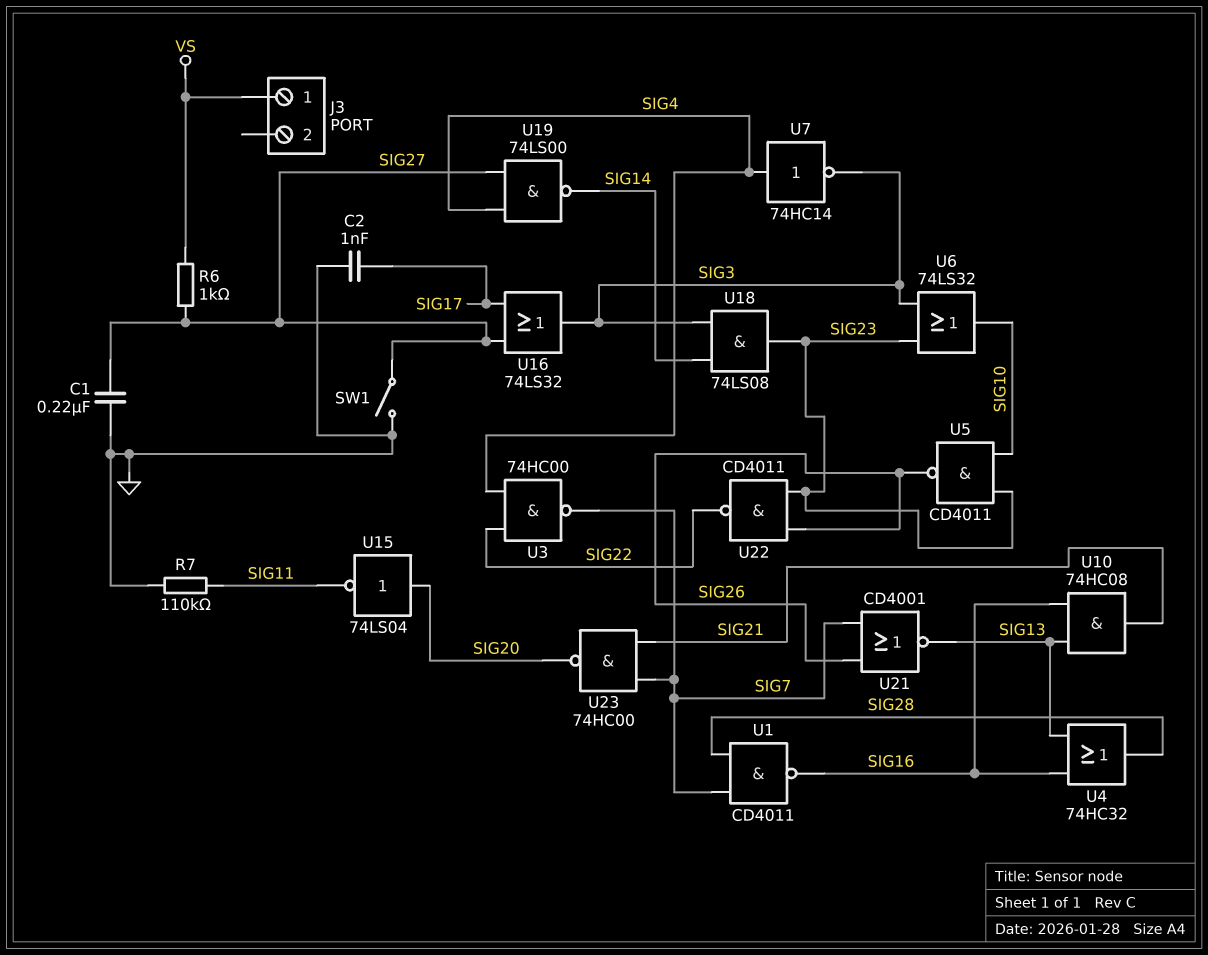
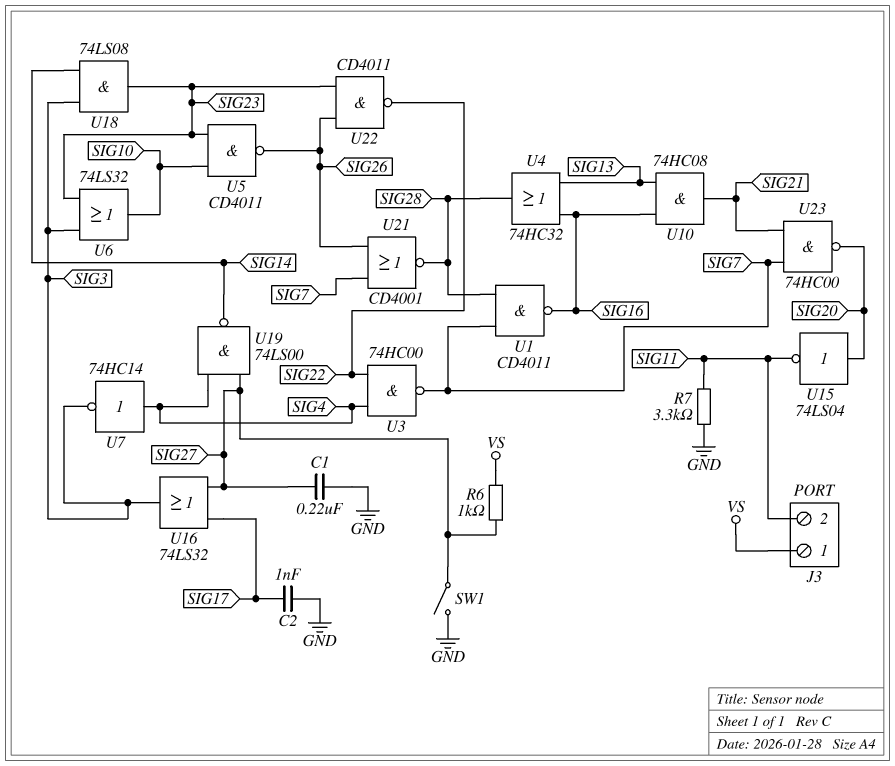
J3 pin 2: none -> SIG11
R7: 110k (GND, SIG11) -> 3.3k (GND, SIG11)
U21: NOR CD4001 (in SIG7, in SIG26, out SIG13) -> NOR CD4001 (in SIG7, in SIG26, out SIG28)

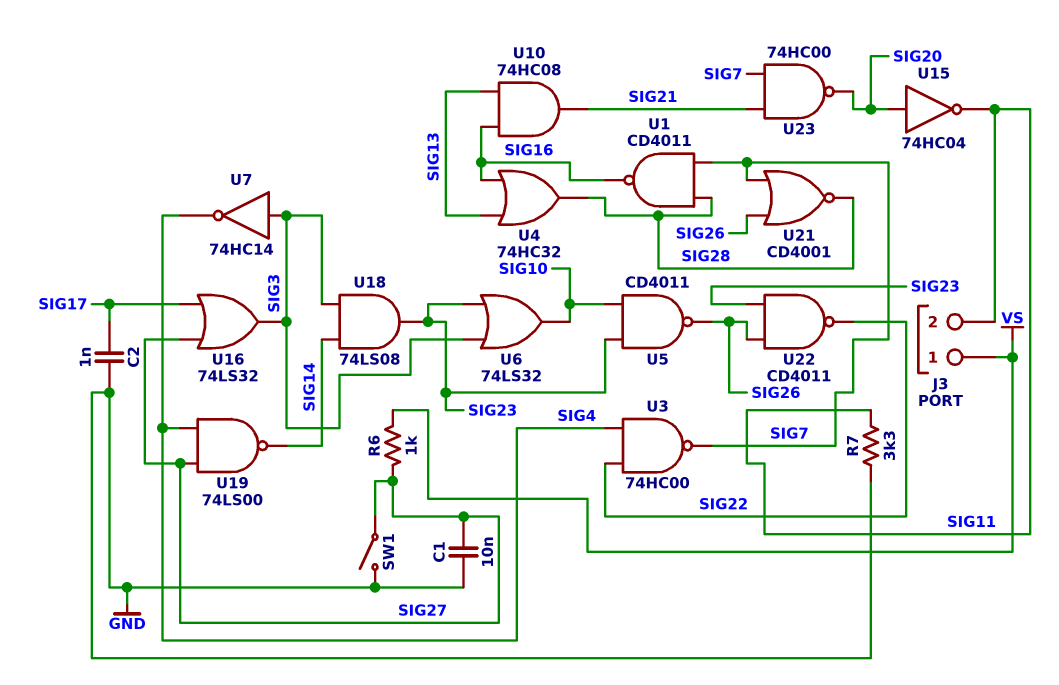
C1: 220nF (GND, SIG27) -> 10nF (GND, SIG27)
U7: NOT 74HC14 (in SIG4, out SIG3) -> NOT 74HC14 (in SIG3, out SIG4)
U15: NOT 74LS04 (in SIG20, out SIG11) -> NOT 74HC04 (in SIG20, out SIG11)

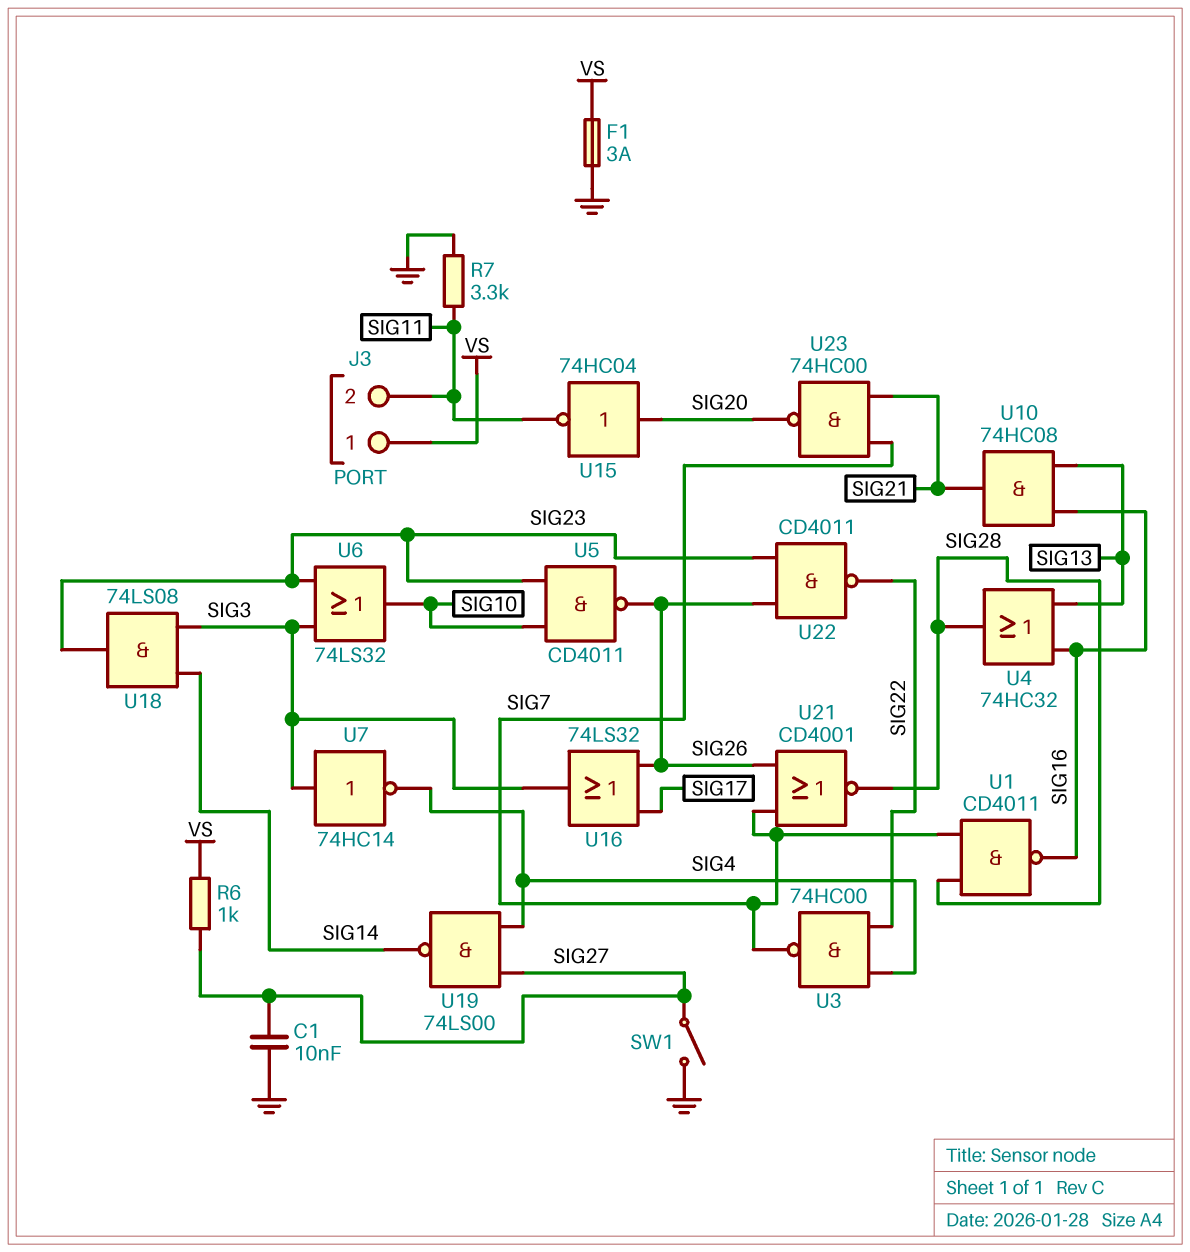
C2: 1nF (GND, SIG17) -> none
F1: none -> 3A (GND, VS)
U16: OR 74LS32 (in SIG17, in SIG27, out SIG3) -> OR 74LS32 (in SIG17, in SIG26, out SIG3)

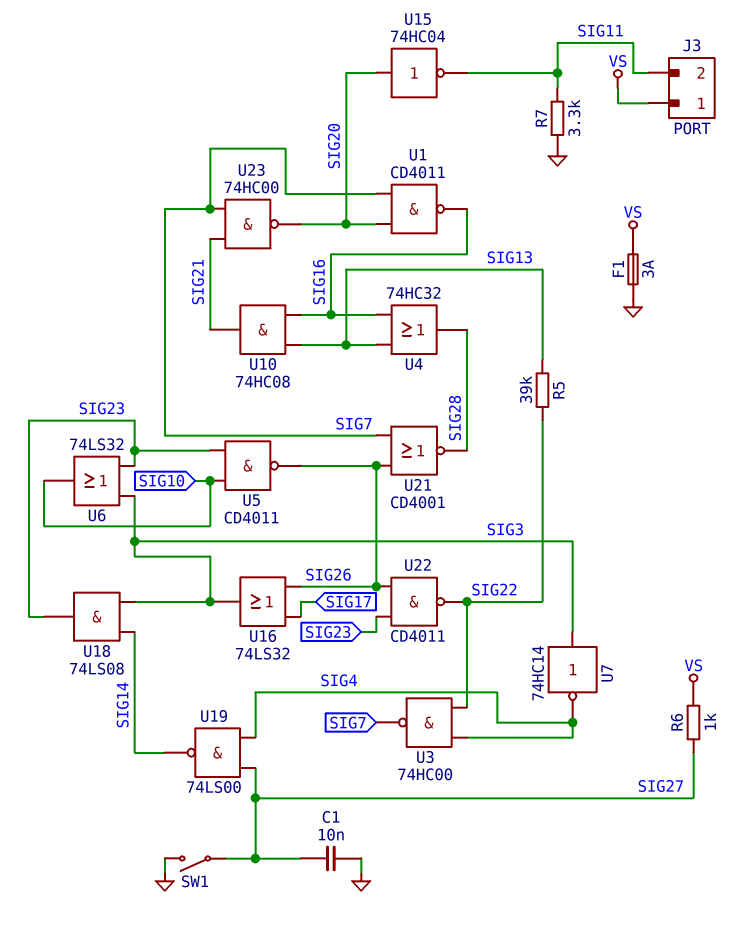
R5: none -> 39k (SIG13, SIG22)
U1: NAND CD4011 (in SIG7, in SIG28, out SIG16) -> NAND CD4011 (in SIG7, in SIG20, out SIG16)

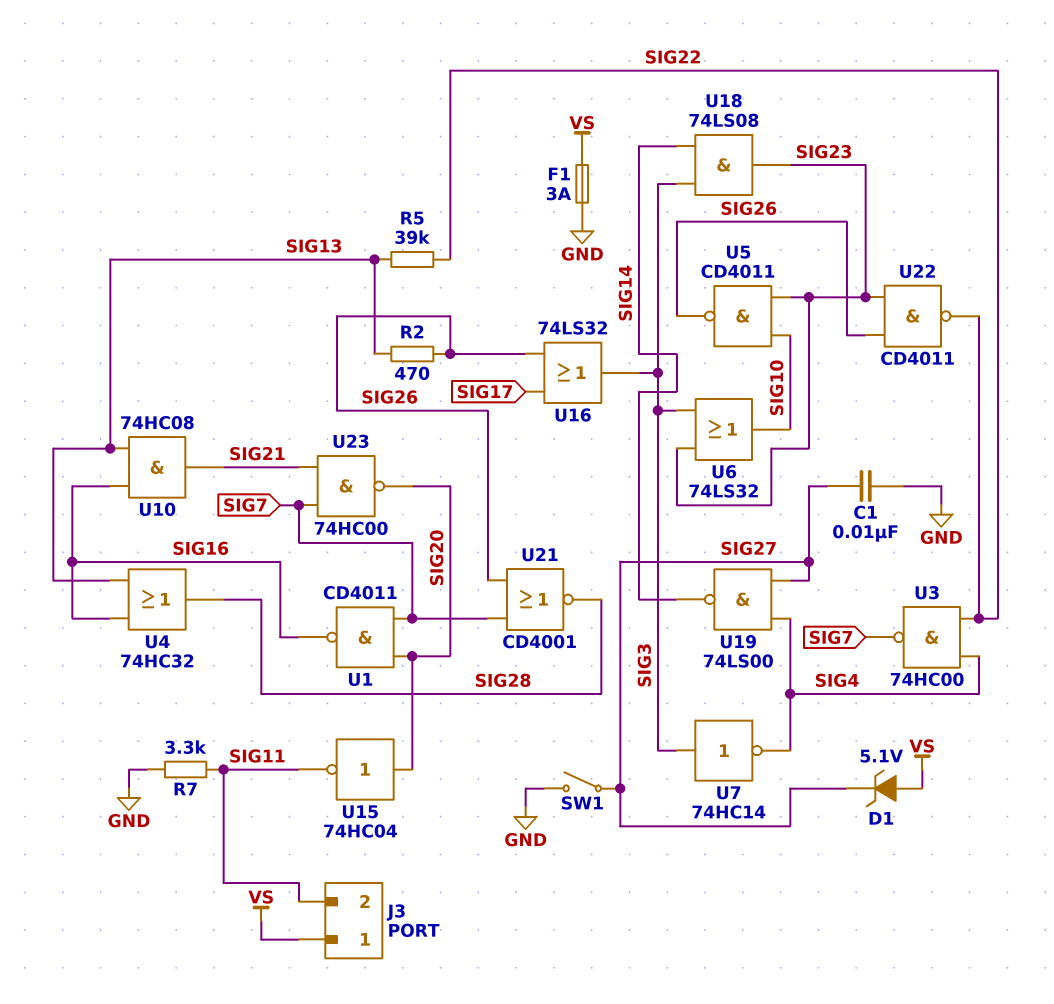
D1: none -> zener 5.1V (A VS, K SIG27)
R2: none -> 470 (SIG13, SIG26)
R6: 1k (SIG27, VS) -> none

